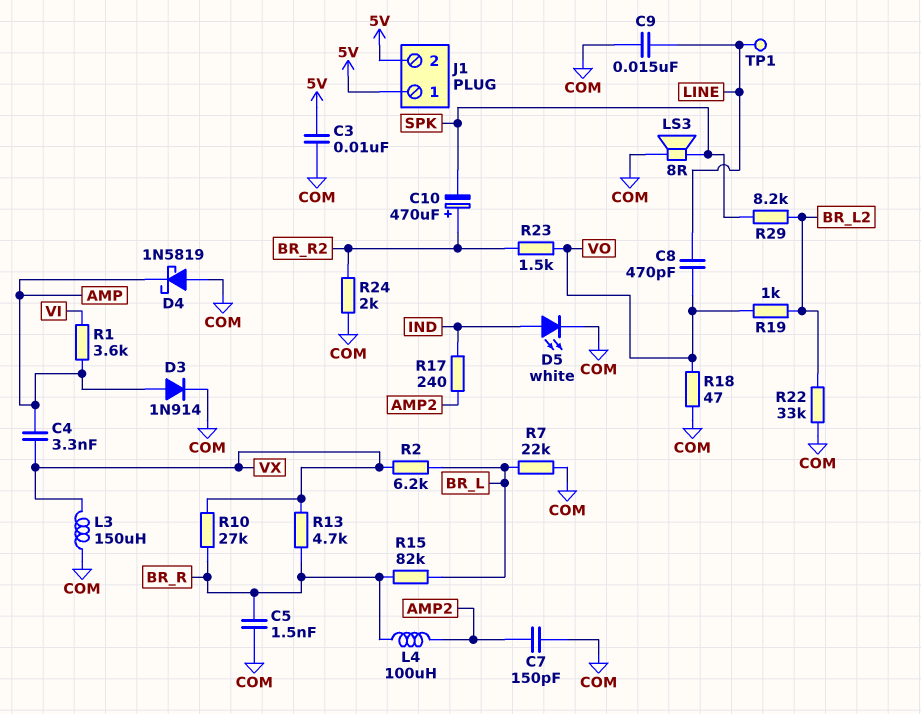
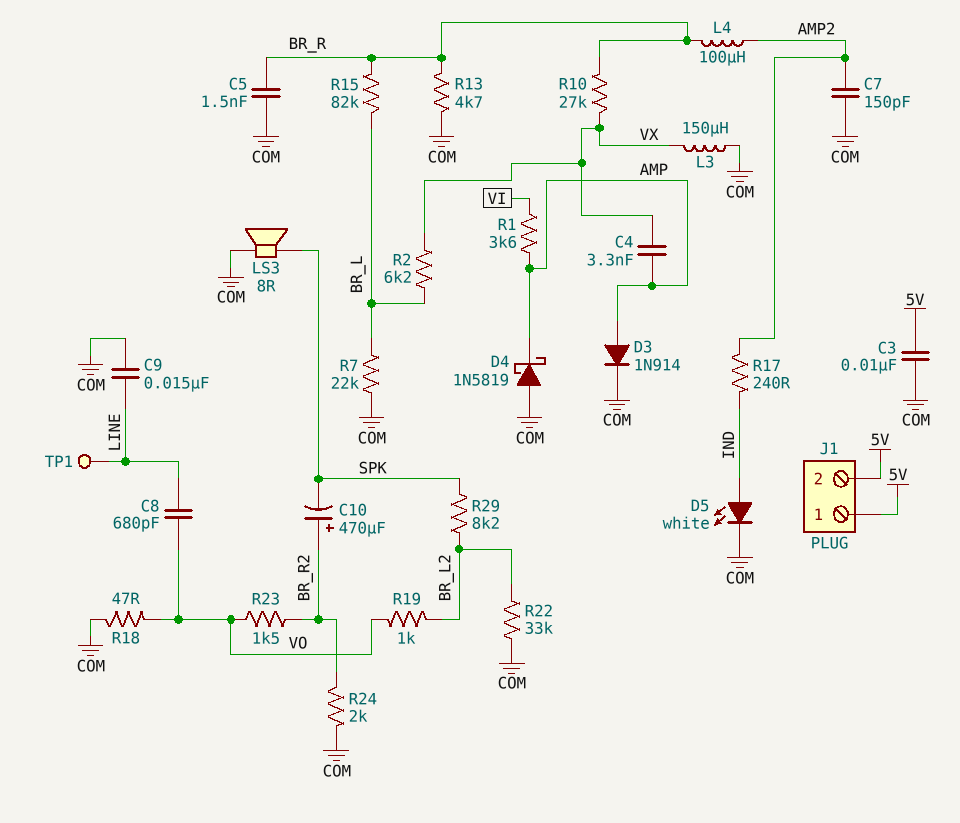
C8: 470pF (LINE, VO) -> 680pF (LINE, VO)
R13: 4.7k (BR_R, VX) -> 4.7k (BR_R, COM)

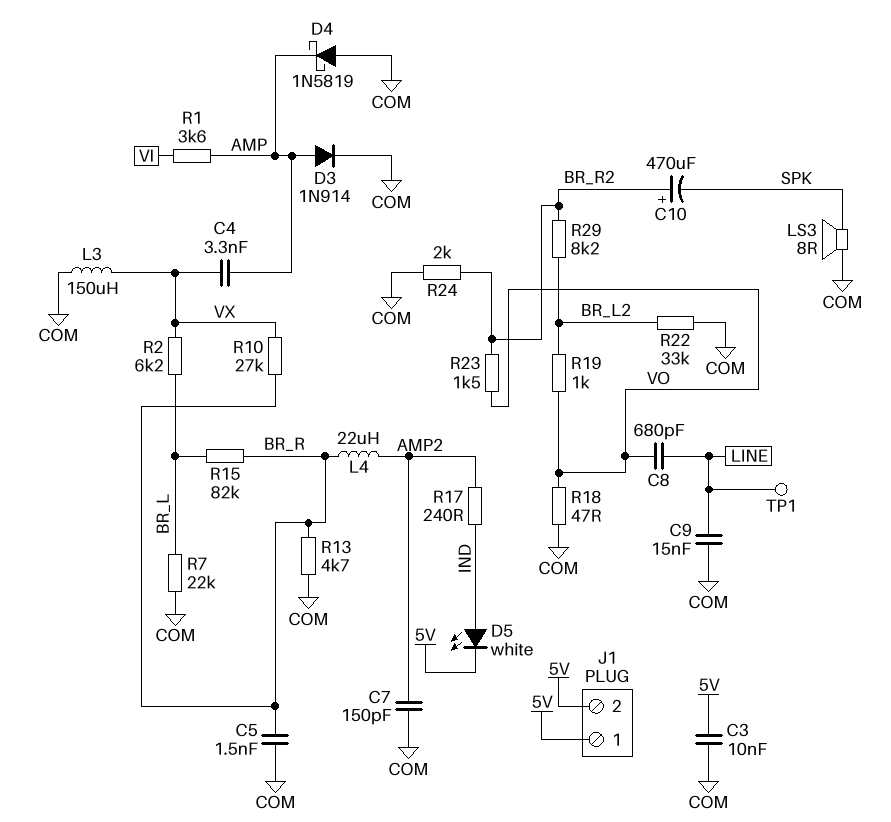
D5: LED white (A IND, K COM) -> LED white (A IND, K 5V)
L4: 100uH (AMP2, BR_R) -> 22uH (AMP2, BR_R)
R29: 8.2k (BR_L2, SPK) -> 8.2k (BR_L2, BR_R2)

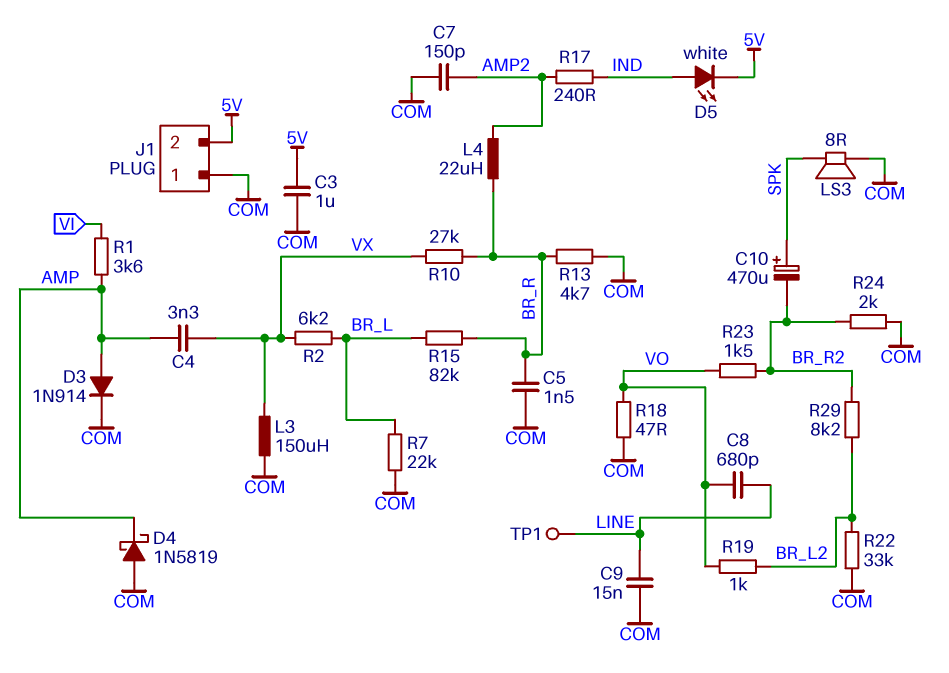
C3: 10nF (5V, COM) -> 1uF (5V, COM)
C10: 470uF (plus BR_R2, minus SPK) -> 470uF (plus SPK, minus BR_R2)
J1 pin 1: 5V -> COM

